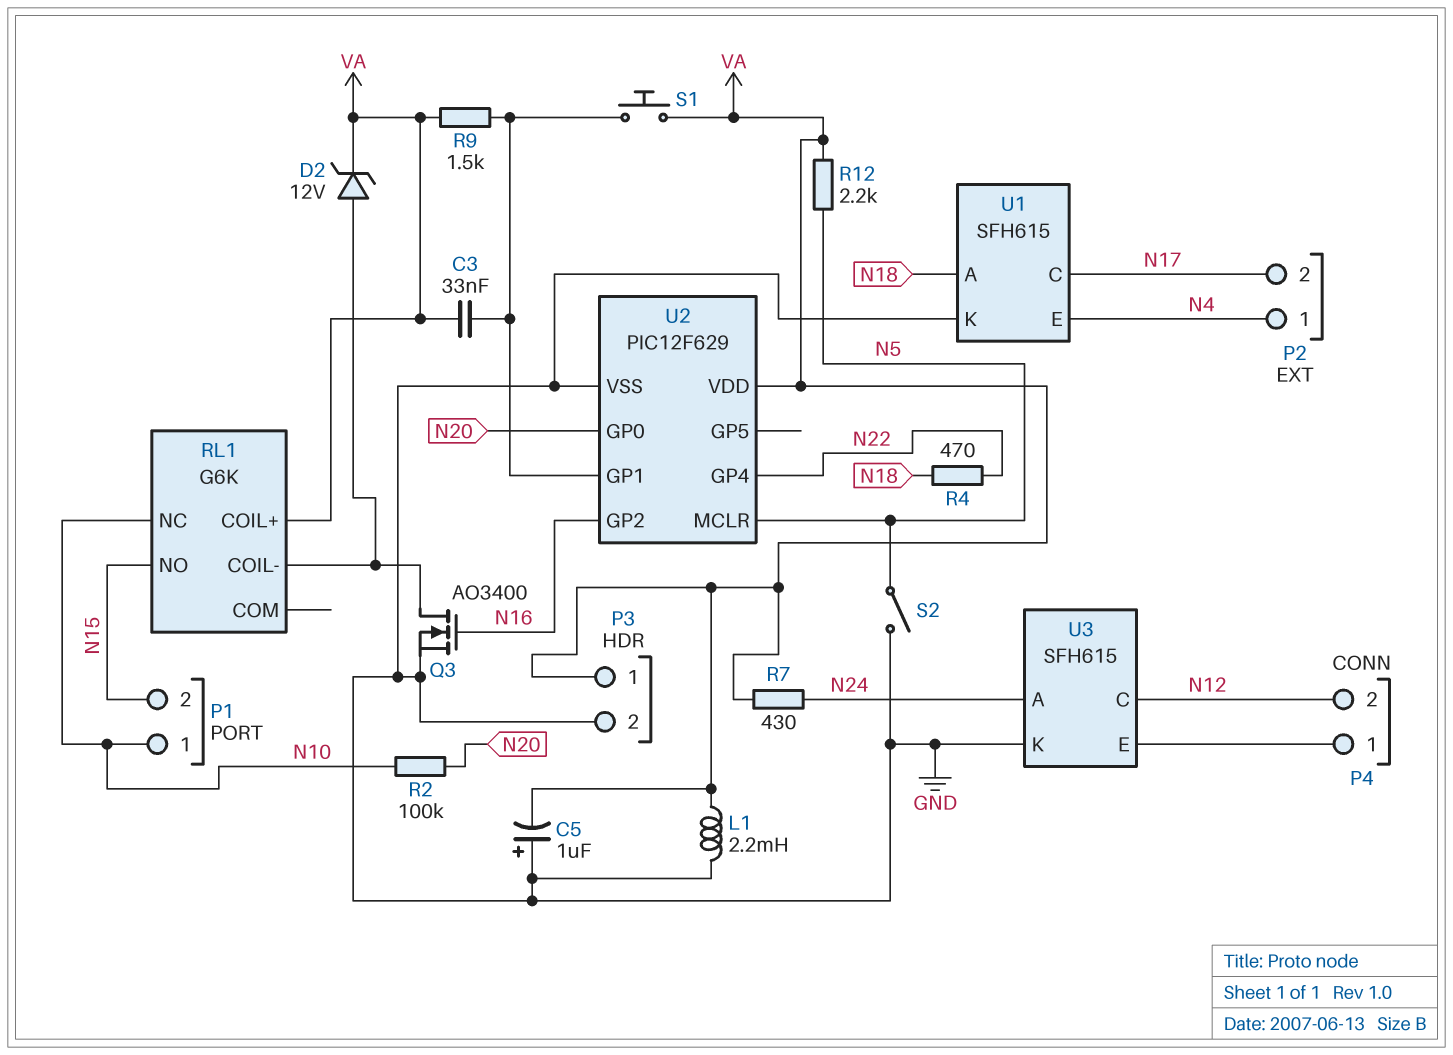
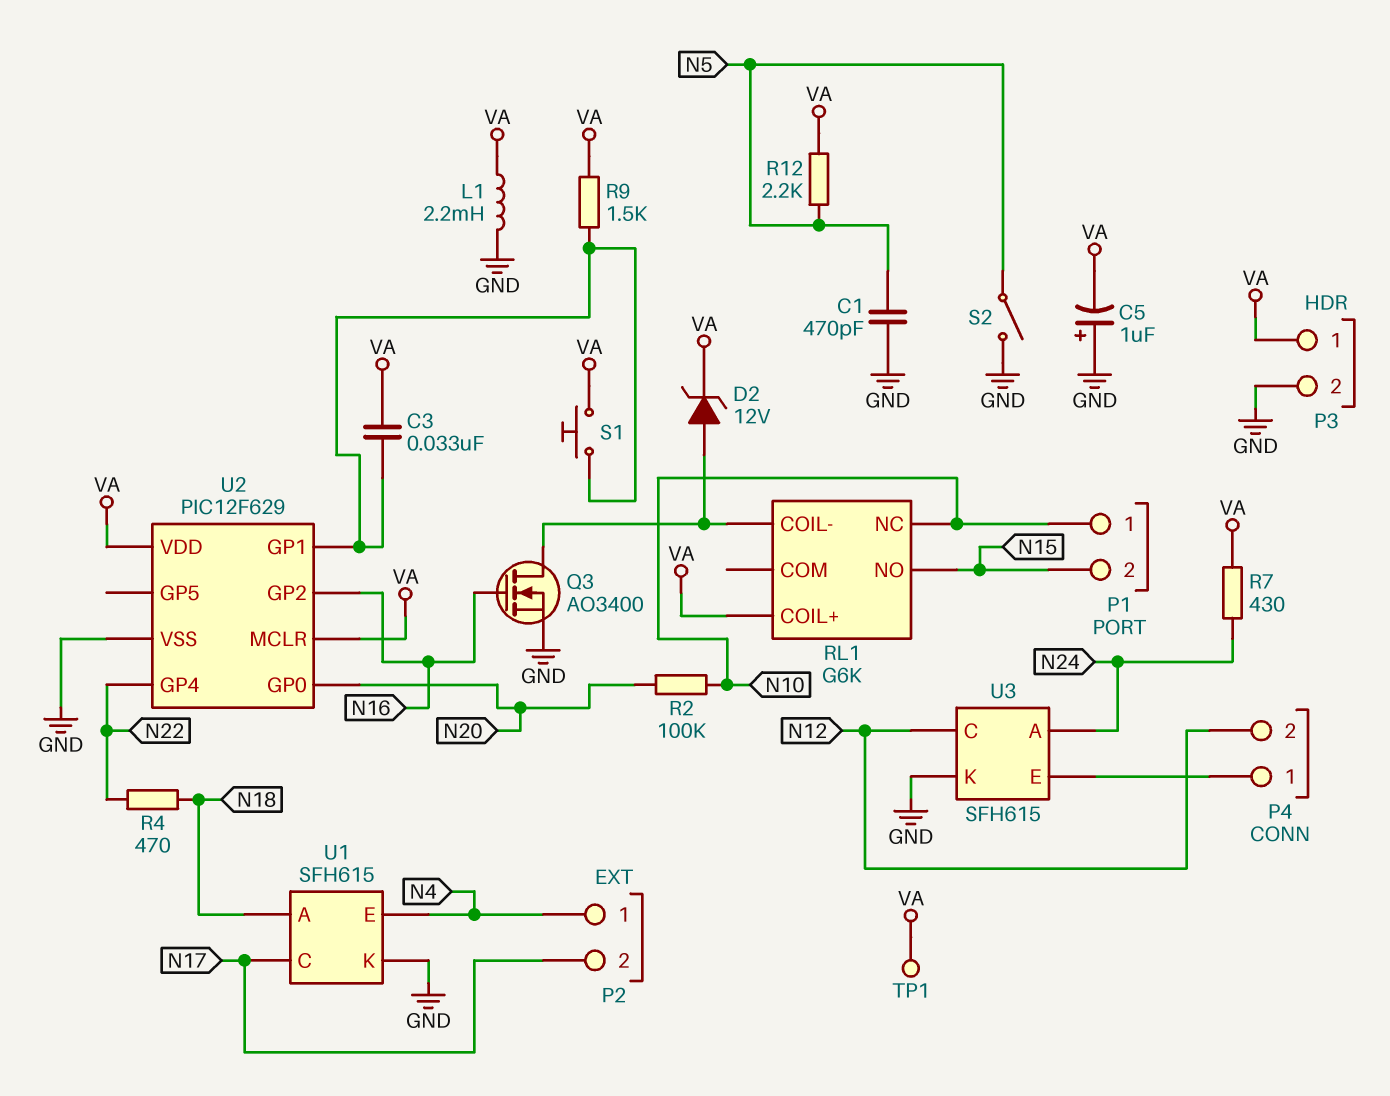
C1: none -> 470pF (GND, N5)
TP1: none -> test point (VA)
U2 pin MCLR: N5 -> VA

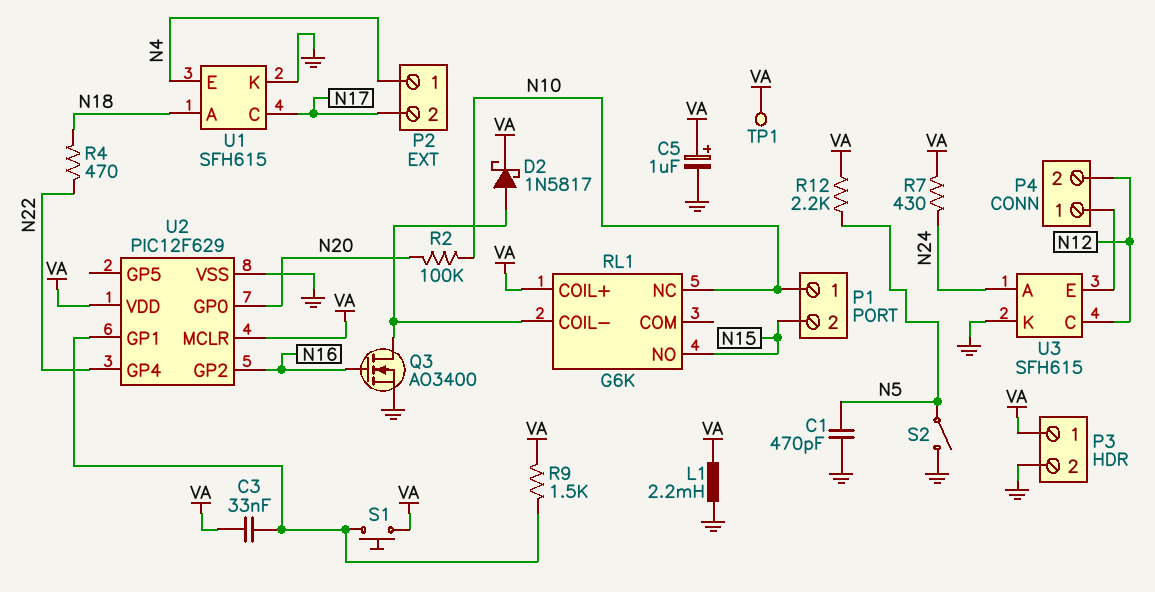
C5: 1uF (plus GND, minus VA) -> 1uF (plus VA, minus GND)
D2: zener 12V (A RL1/COIL-, K VA) -> schottky 1N5817 (A RL1/COIL-, K VA)

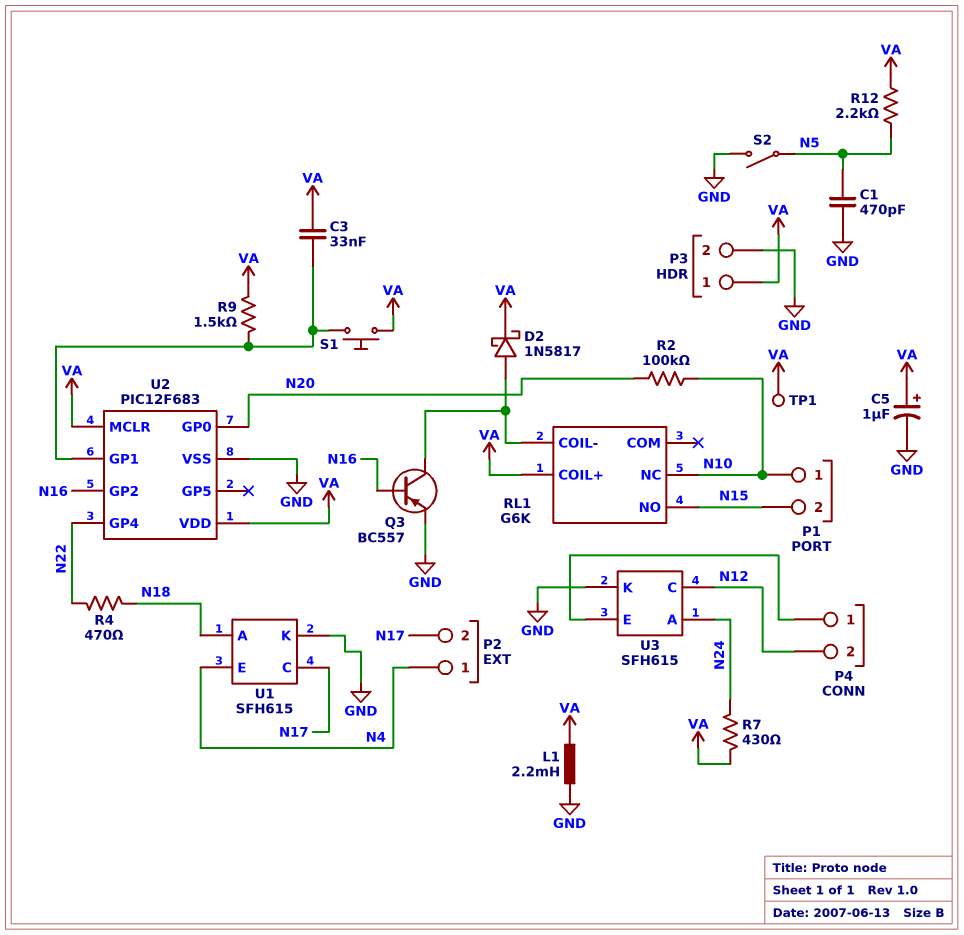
Q3: NMOS AO3400 (G N16, D RL1/COIL-, S GND) -> PNP BC557 (B N16, C RL1/COIL-, E GND)
U2: PIC12F629 -> PIC12F683

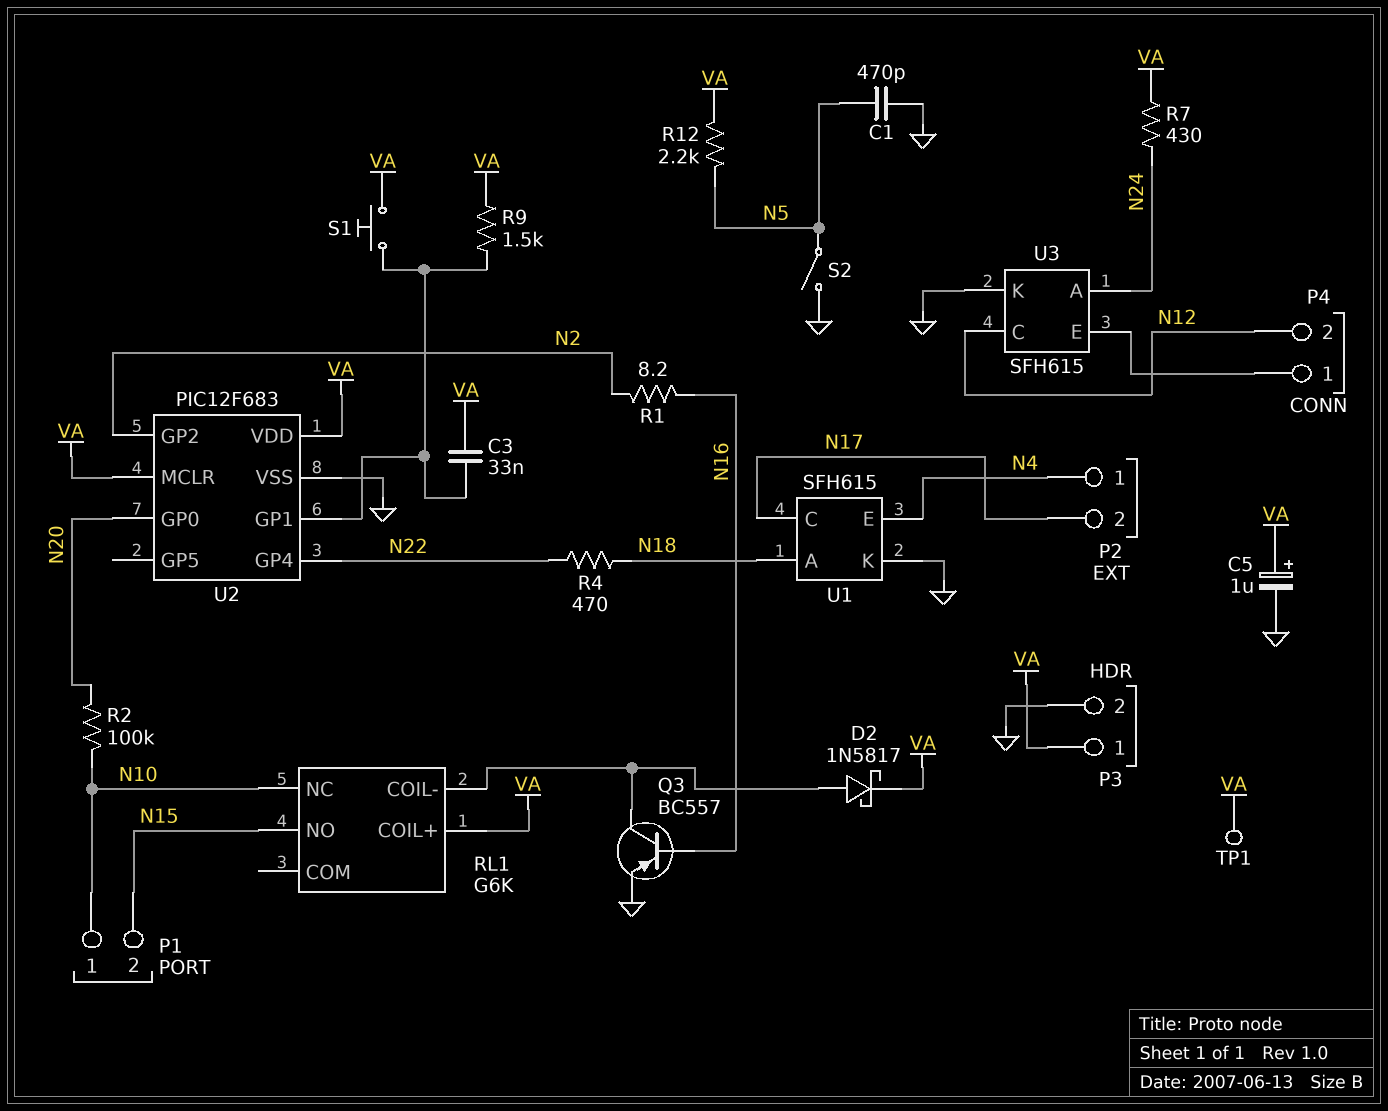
L1: 2.2mH (GND, VA) -> none
R1: none -> 8.2 (N2, N16)
U2 pin GP2: N16 -> N2

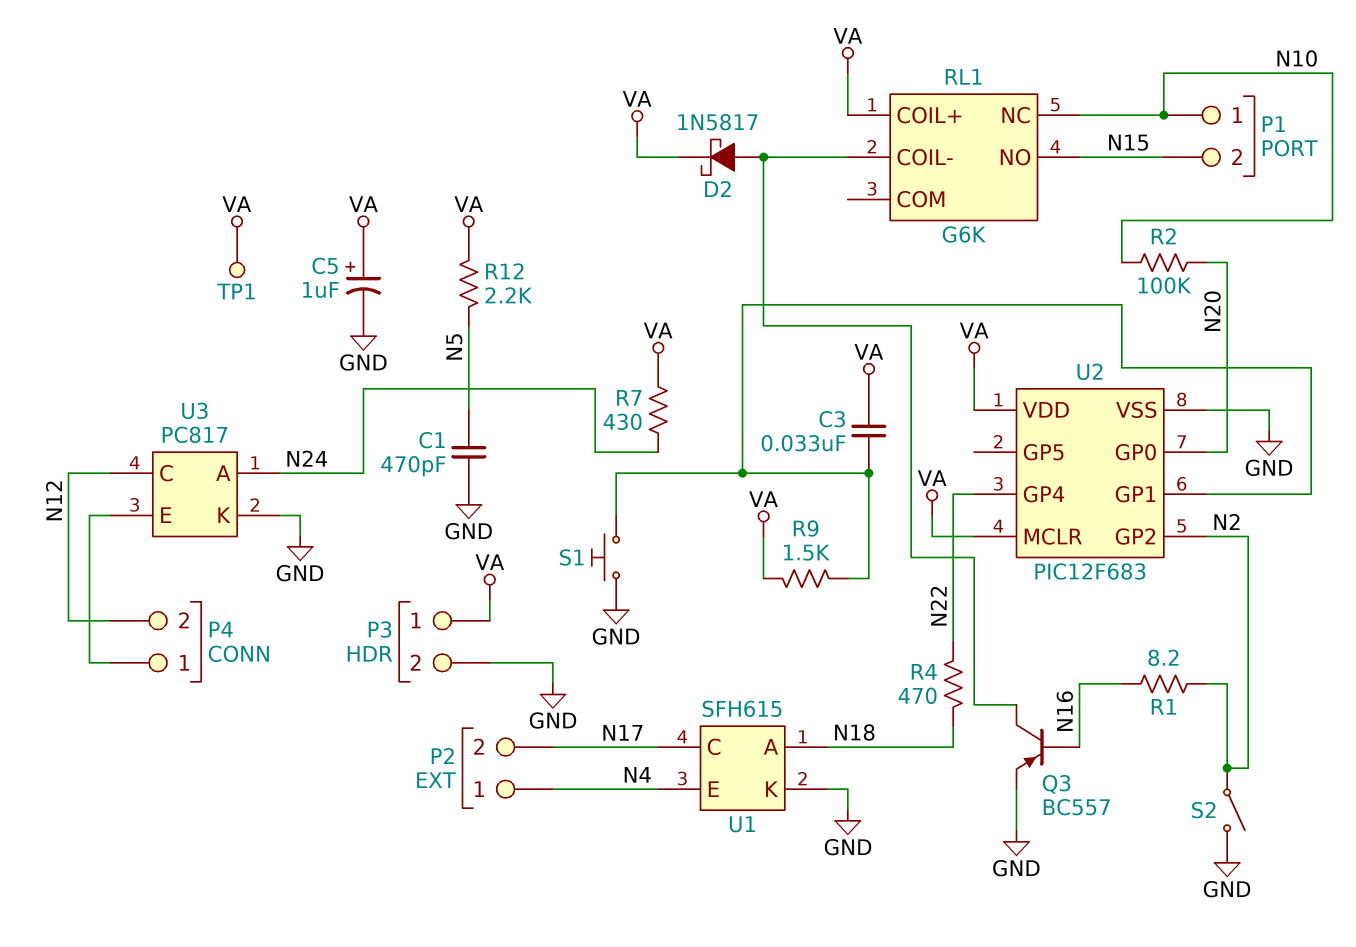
S1: button (U2/GP1, VA) -> button (GND, U2/GP1)
S2: switch (GND, N5) -> switch (GND, N2)
U3: SFH615 -> PC817

